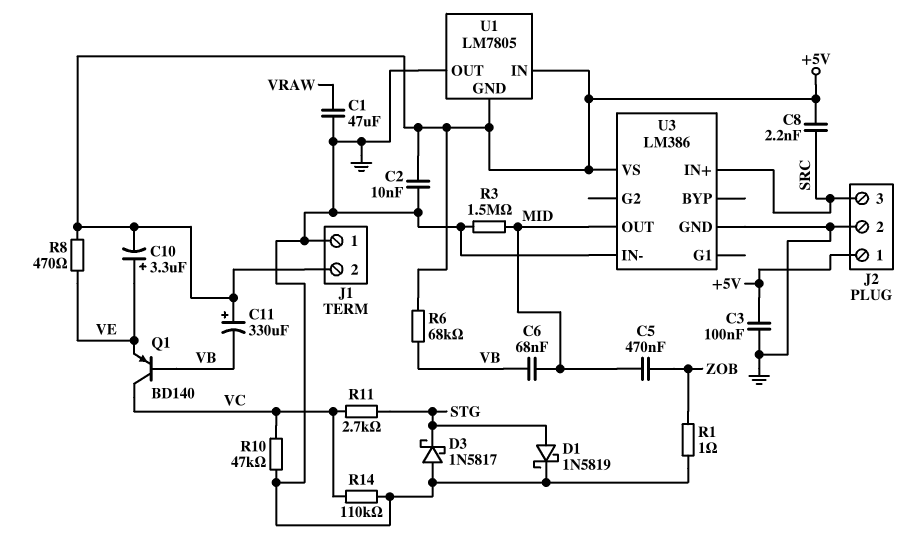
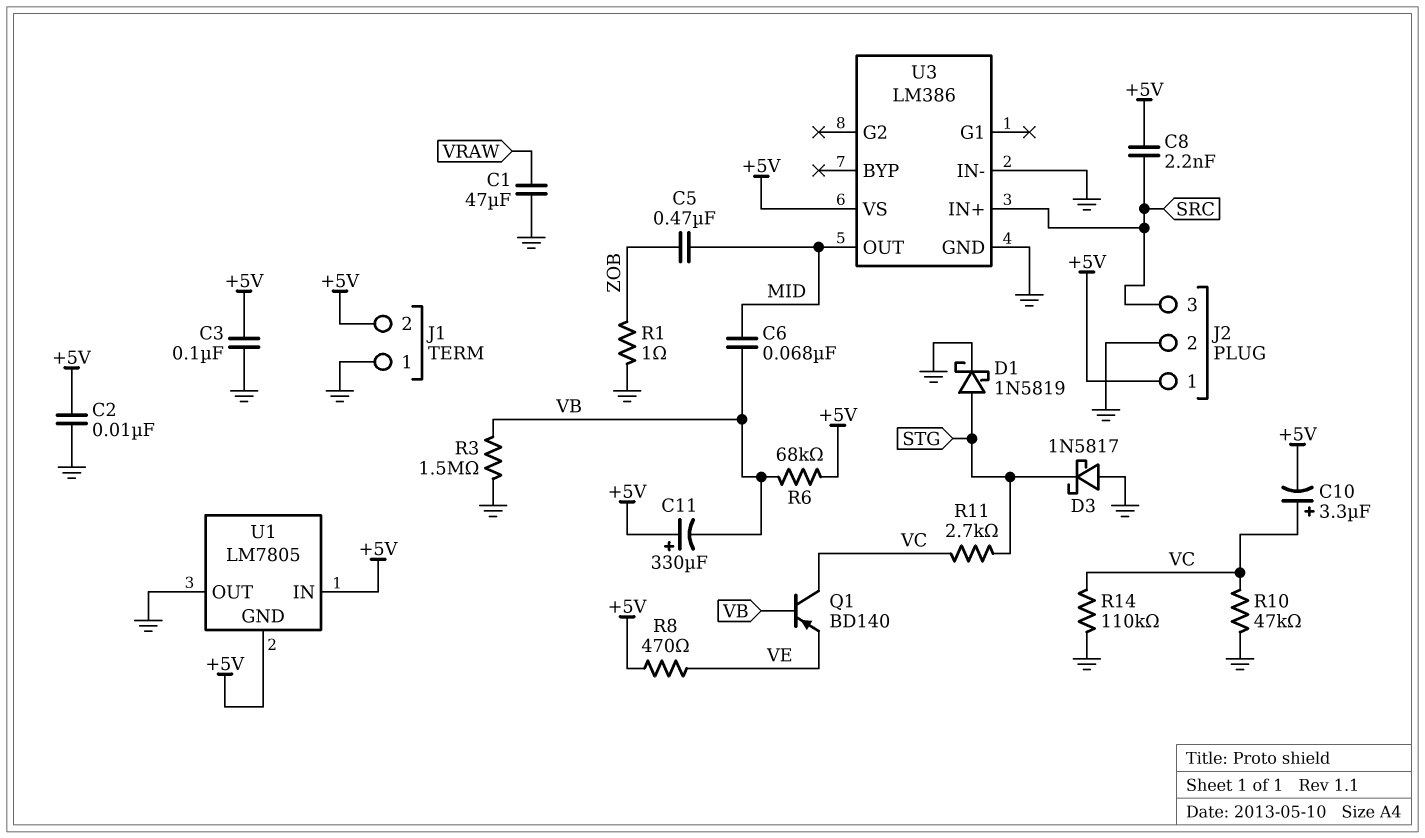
C10: 3.3uF (plus VE, minus +5V) -> 3.3uF (plus VC, minus +5V)
R3: 1.5M (GND, MID) -> 1.5M (GND, VB)

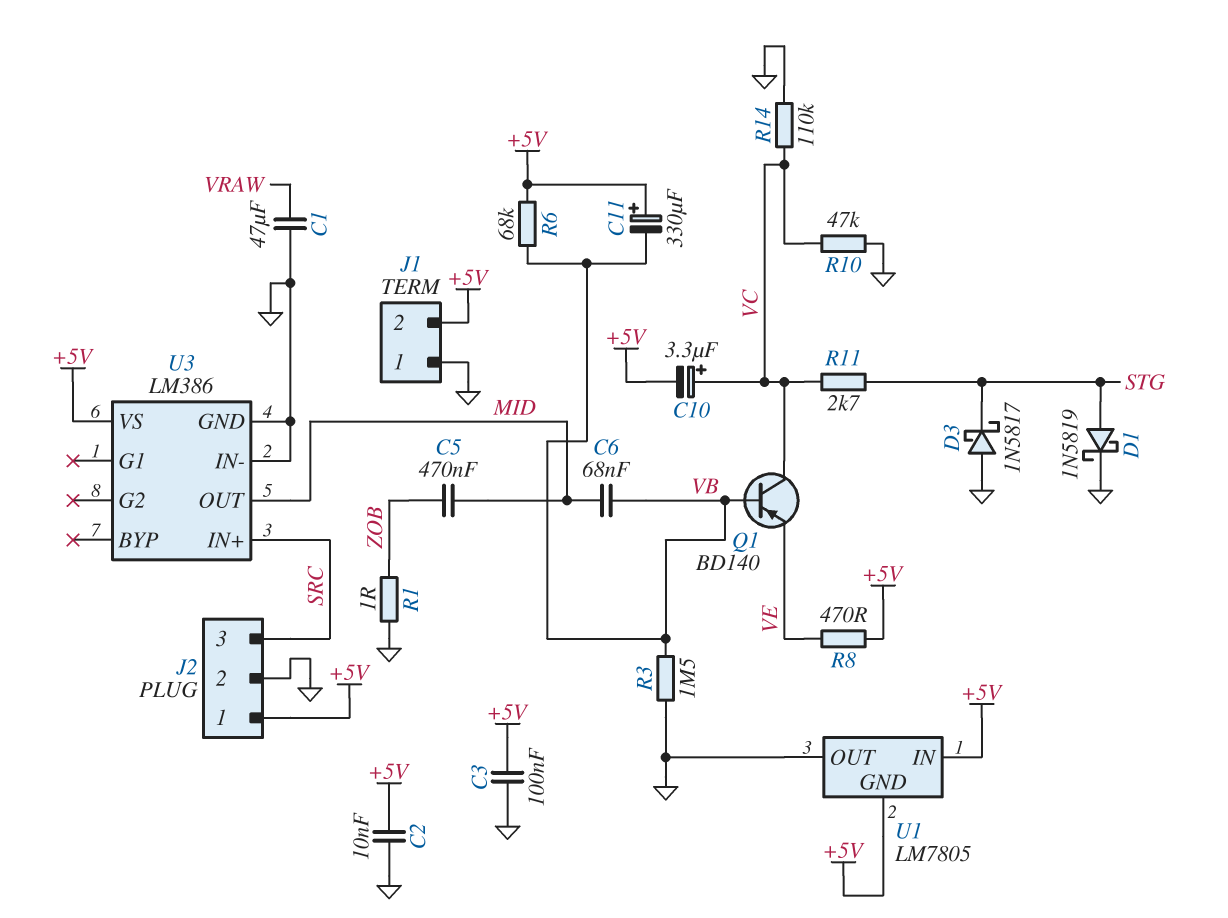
C8: 2.2nF (+5V, SRC) -> none

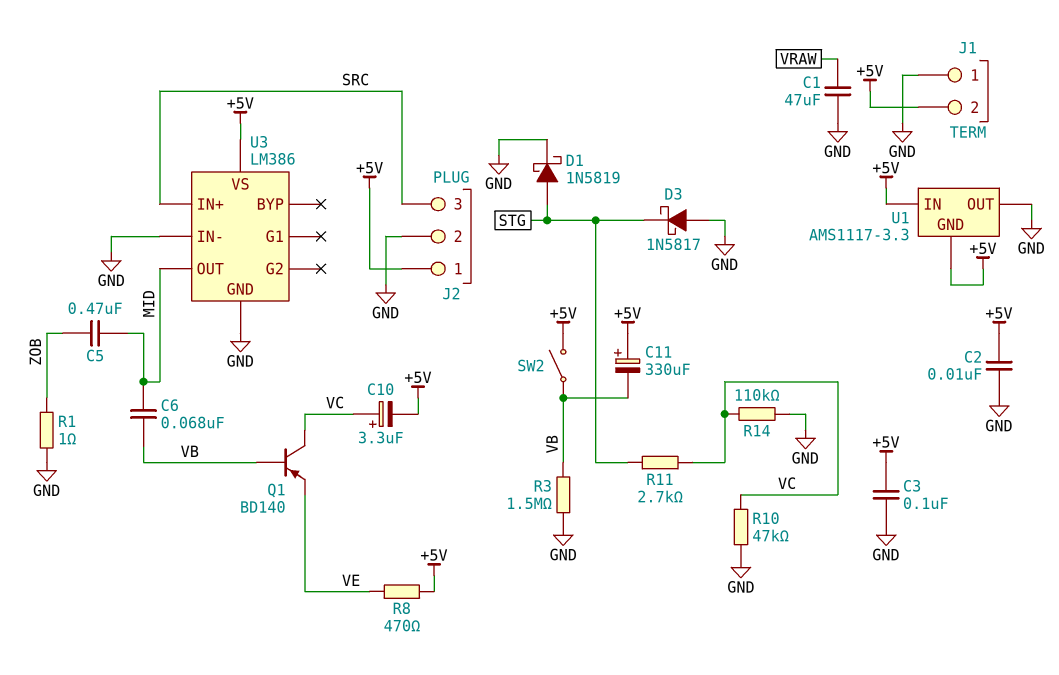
R6: 68k (+5V, VB) -> none
SW2: none -> switch (+5V, VB)
U1: LM7805 -> AMS1117-3.3

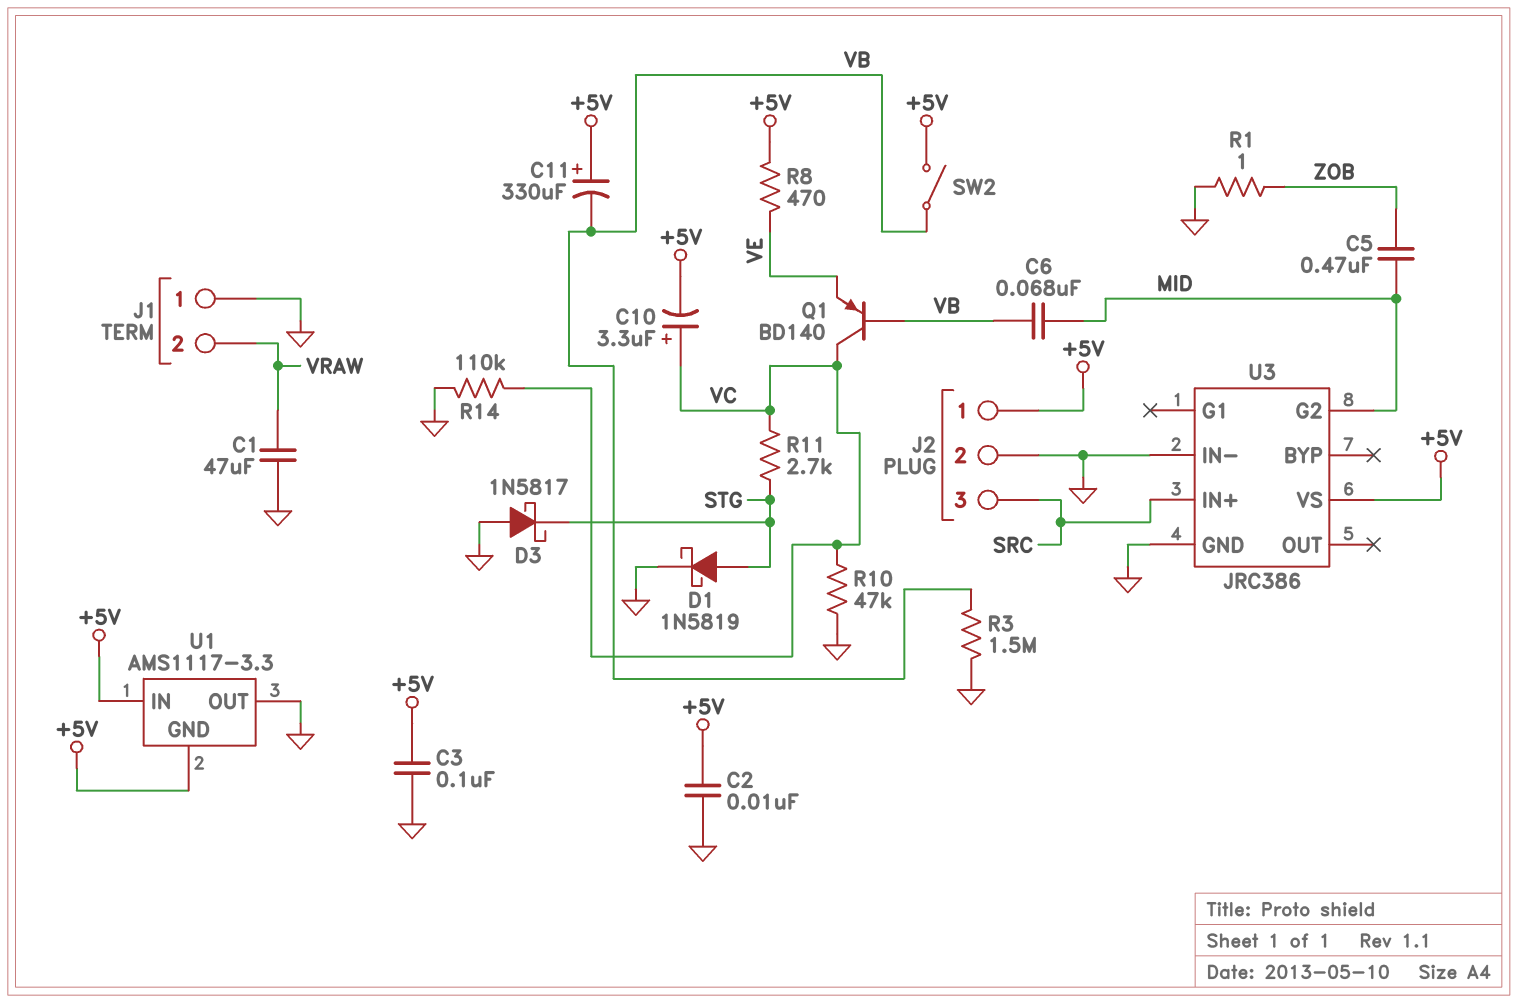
J1 pin 2: +5V -> VRAW
U3: LM386 -> JRC386
U3 pin G2: none -> MID
U3 pin OUT: MID -> none

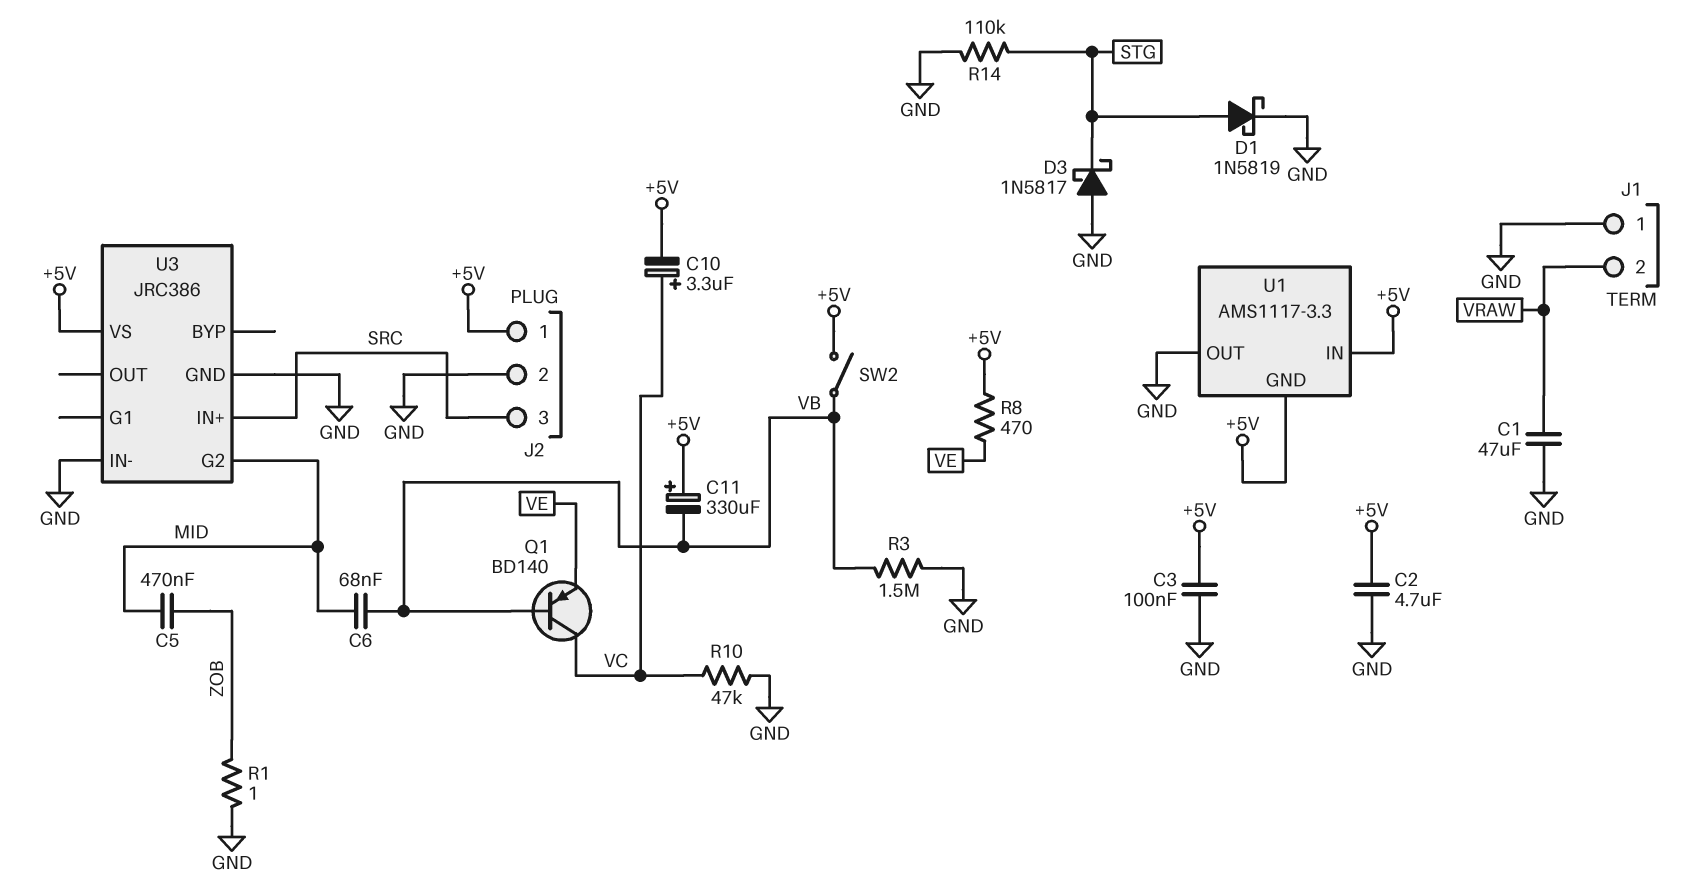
C2: 10nF (+5V, GND) -> 4.7uF (+5V, GND)
R11: 2.7k (STG, VC) -> none
R14: 110k (GND, VC) -> 110k (GND, STG)

